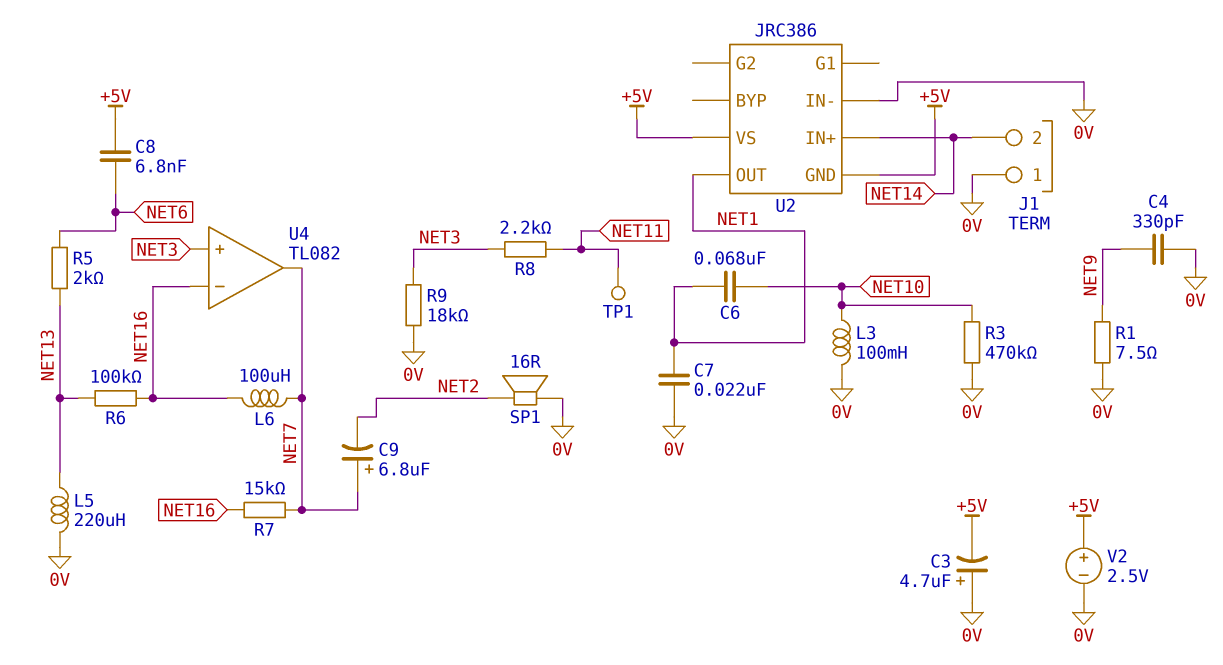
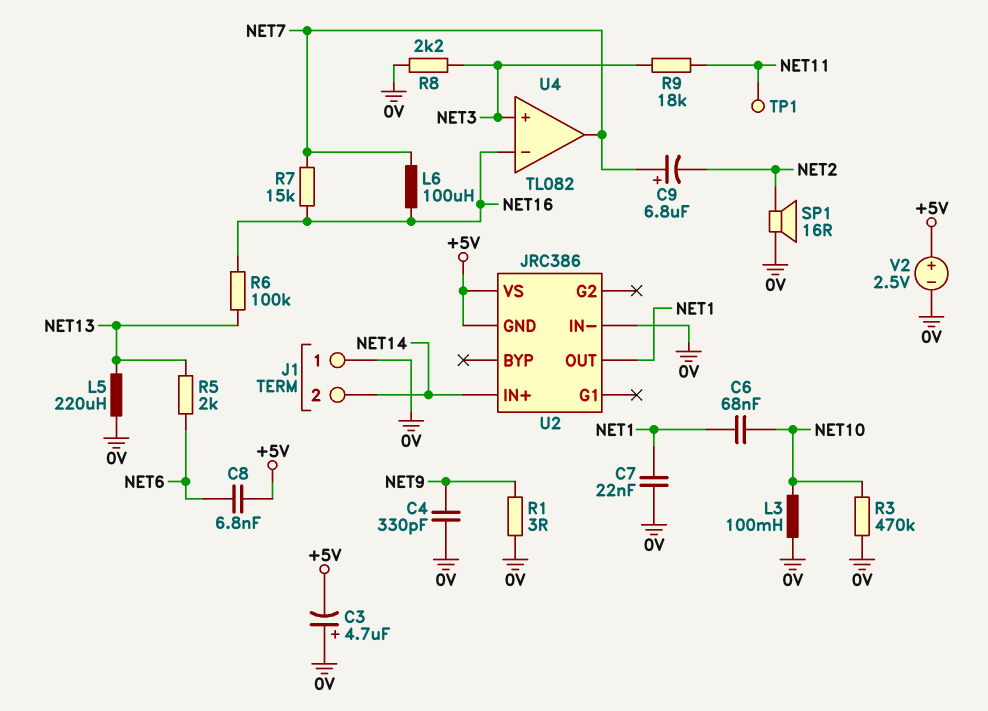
R1: 7.5 (0V, NET9) -> 3 (0V, NET9)
R8: 2.2k (NET3, NET11) -> 2.2k (0V, NET3)
R9: 18k (0V, NET3) -> 18k (NET3, NET11)

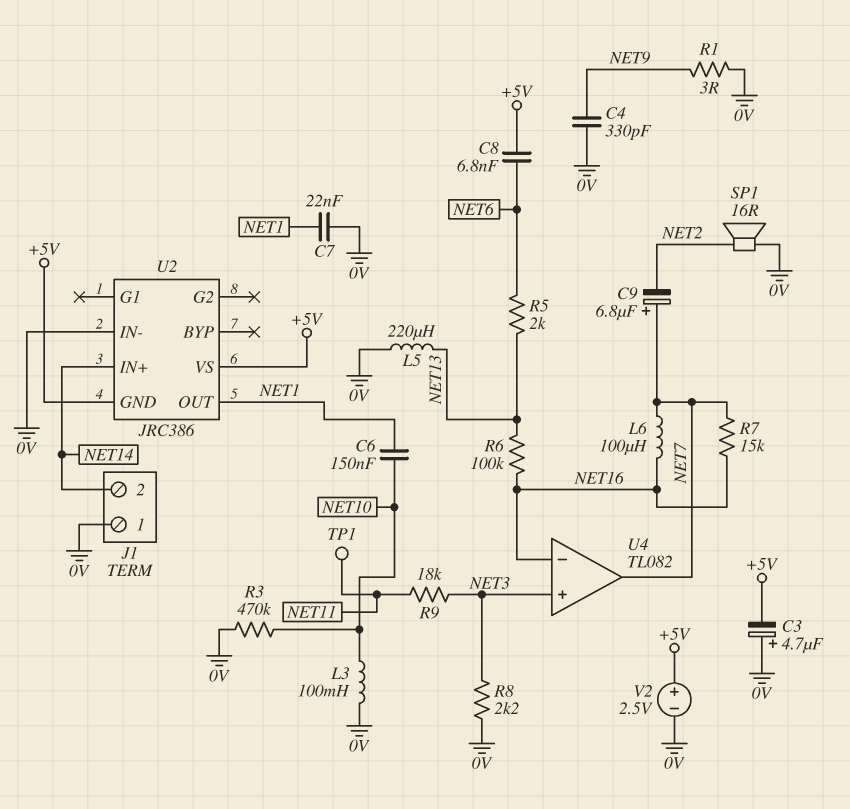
C6: 68nF (NET1, NET10) -> 150nF (NET1, NET10)

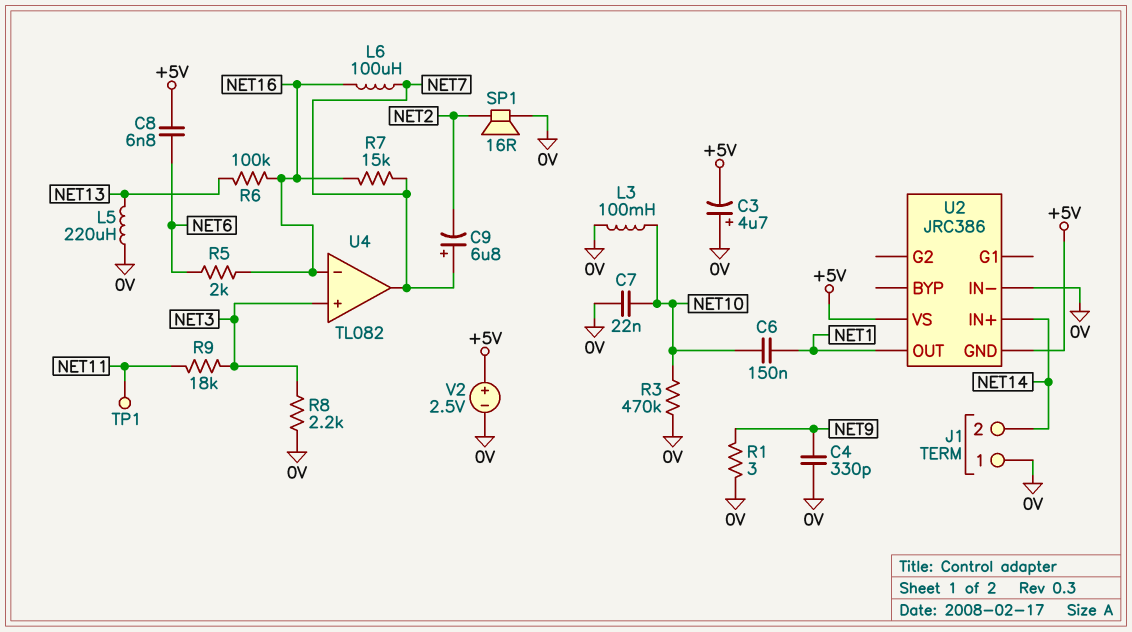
C7: 22nF (0V, NET1) -> 22nF (0V, NET10)
R5: 2k (NET6, NET13) -> 2k (NET6, NET16)

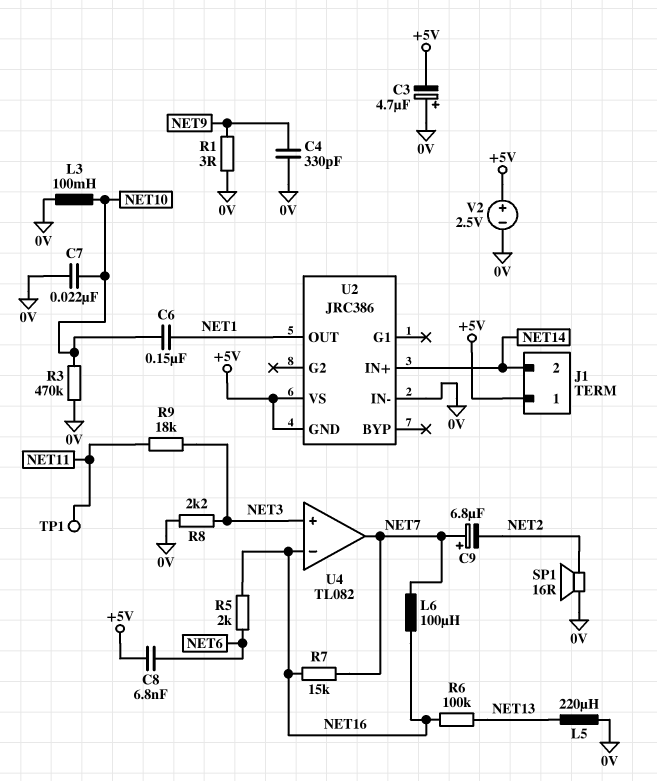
J1 pin 1: 0V -> +5V

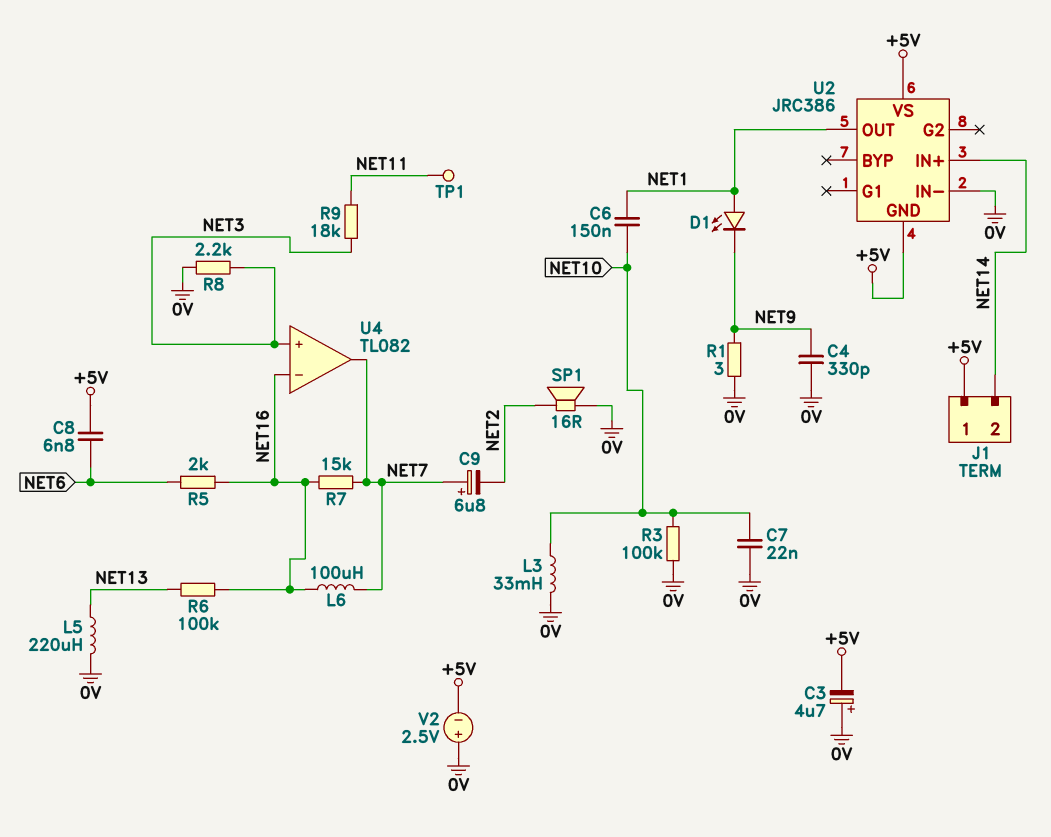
D1: none -> LED (A NET1, K NET9)
L3: 100mH (0V, NET10) -> 33mH (0V, NET10)
R3: 470k (0V, NET10) -> 100k (0V, NET10)
V2: 2.5V (plus +5V, minus 0V) -> 2.5V (plus 0V, minus +5V)

